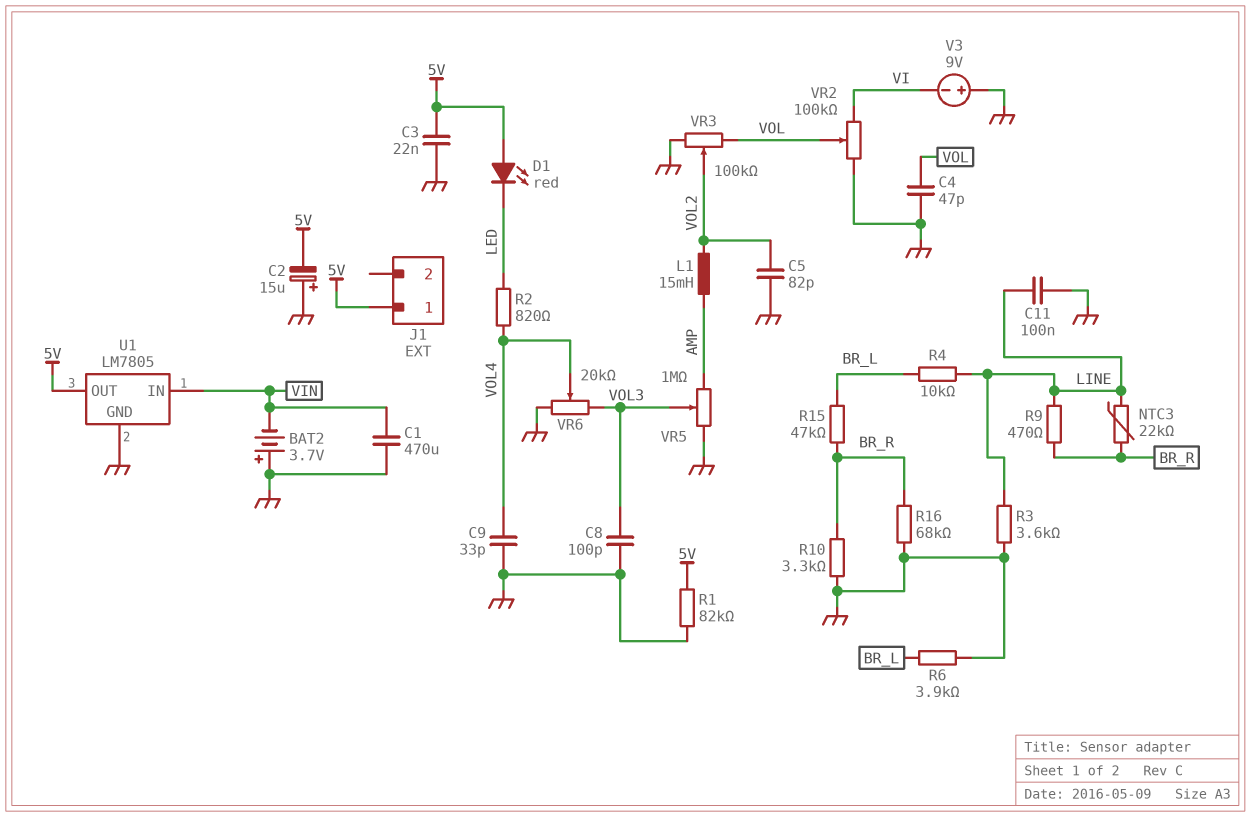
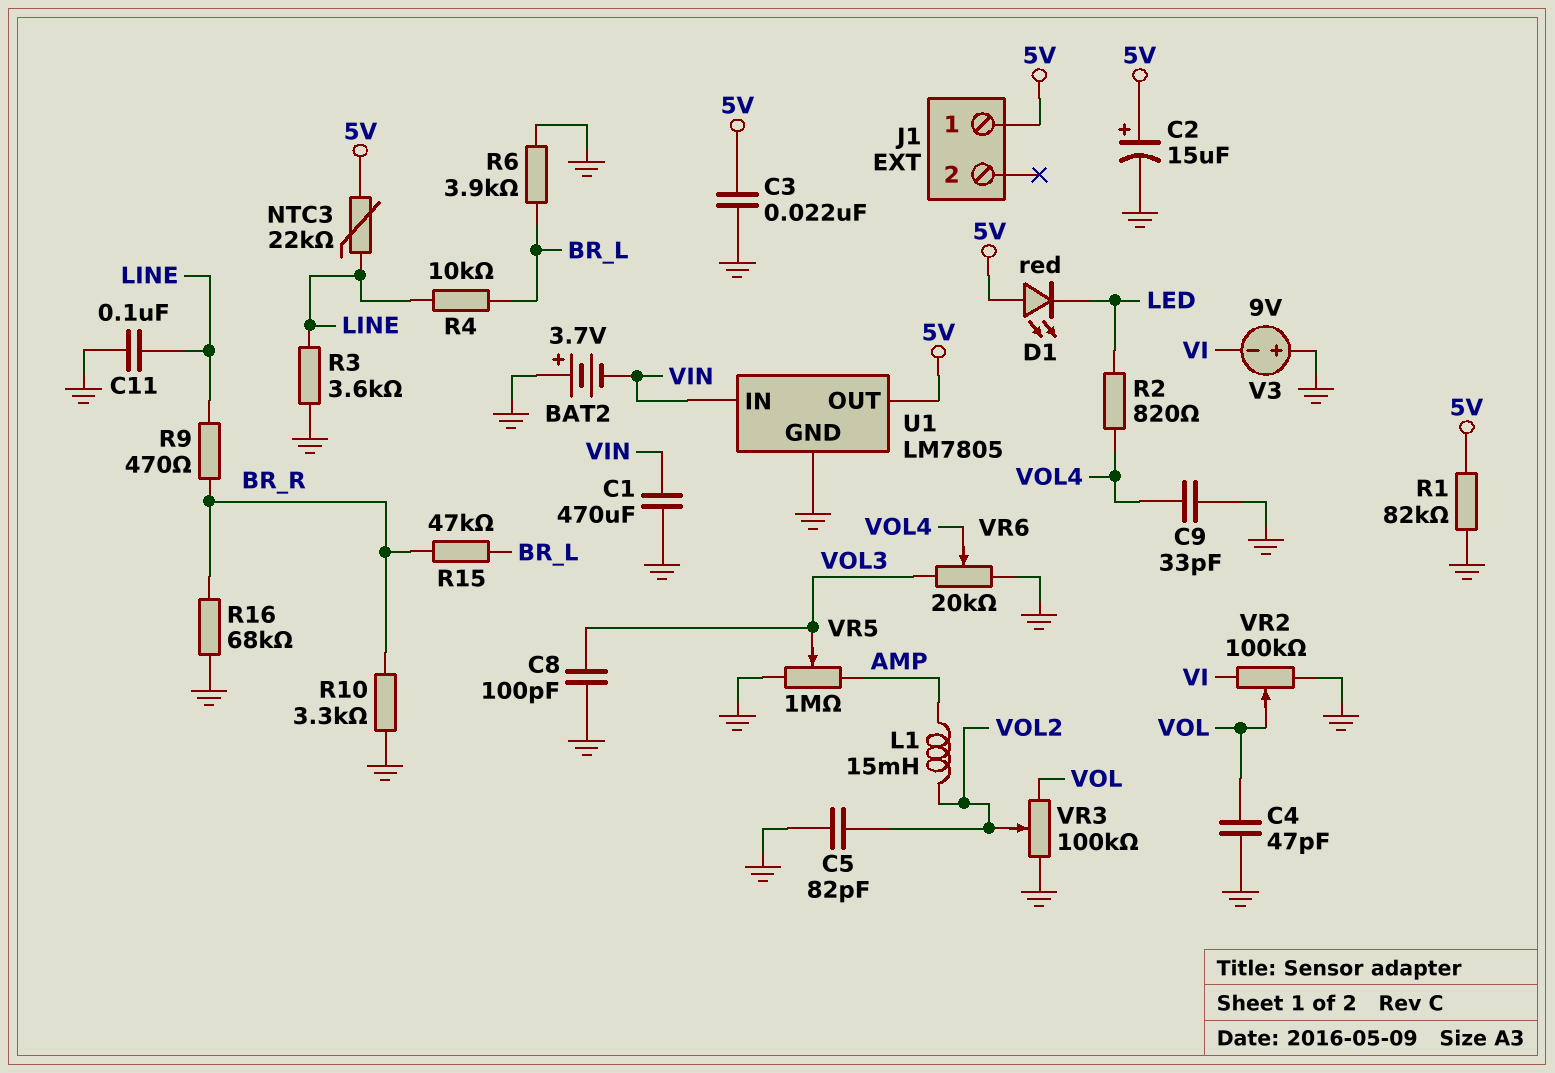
C2: 15uF (plus GND, minus 5V) -> 15uF (plus 5V, minus GND)
NTC3: 22k (BR_R, LINE) -> 22k (5V, LINE)

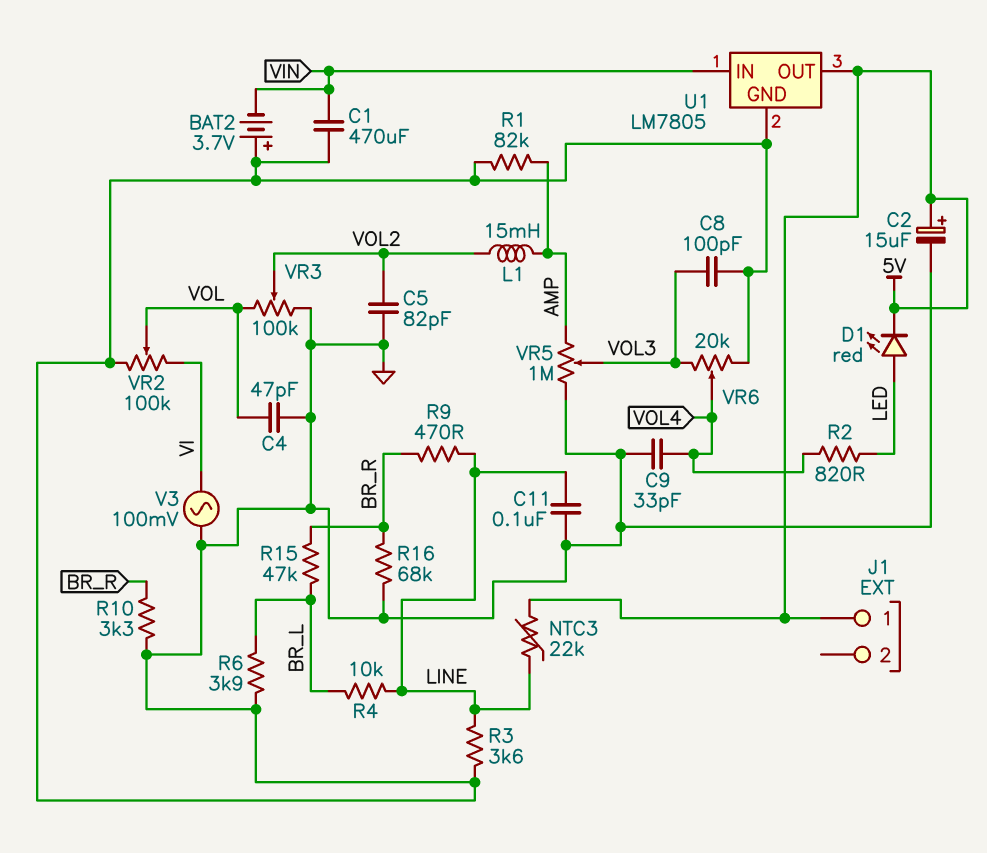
C3: 22nF (5V, GND) -> none
D1: LED red (A 5V, K LED) -> LED red (A LED, K 5V)
R1: 82k (5V, GND) -> 82k (AMP, GND)
V3: 9V (plus GND, minus VI) -> AC 100mV (GND, VI)

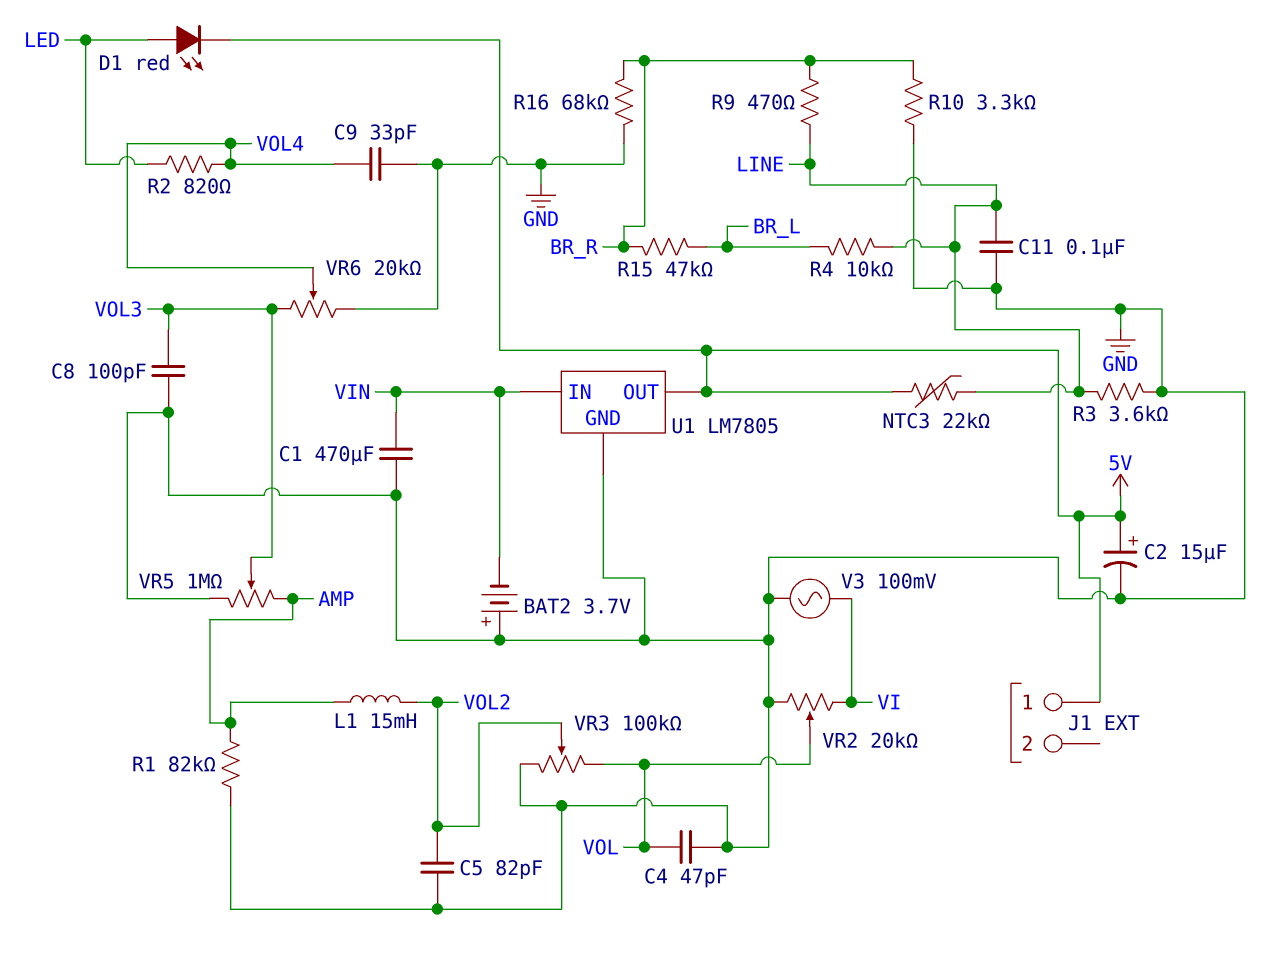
R6: 3.9k (BR_L, GND) -> none
VR2: 100k (GND, VI, wiper VOL) -> 20k (GND, VI, wiper VOL)

